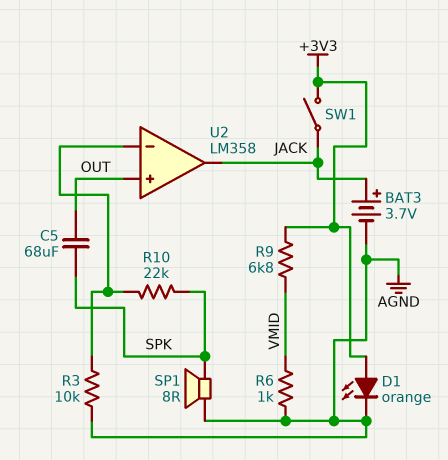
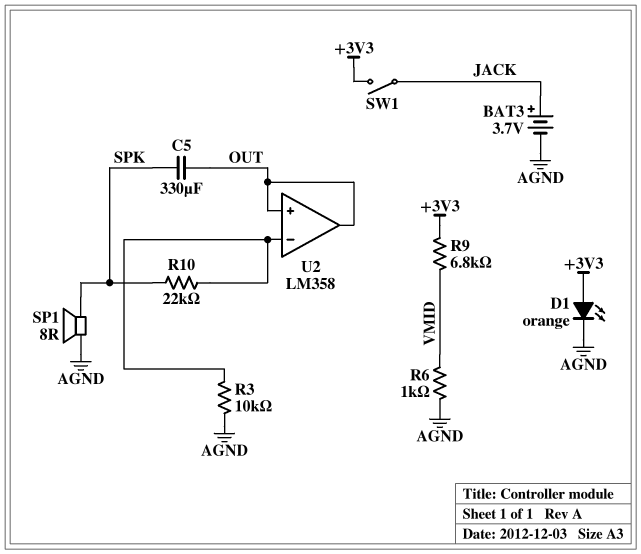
C5: 68uF (OUT, SPK) -> 330uF (OUT, SPK)
U2 pin out: JACK -> OUT

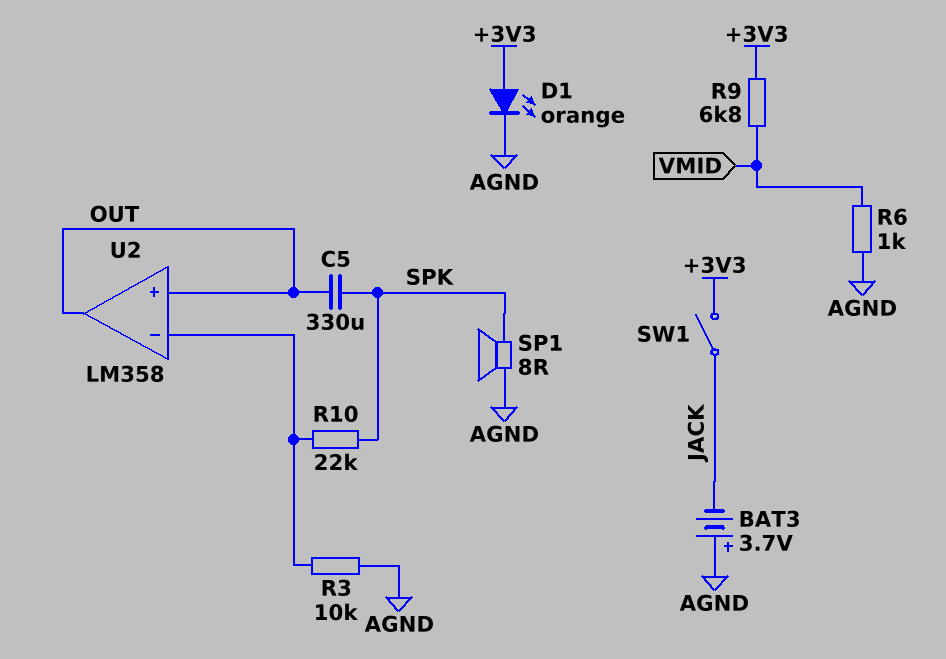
BAT3: 3.7V (plus JACK, minus AGND) -> 3.7V (plus AGND, minus JACK)

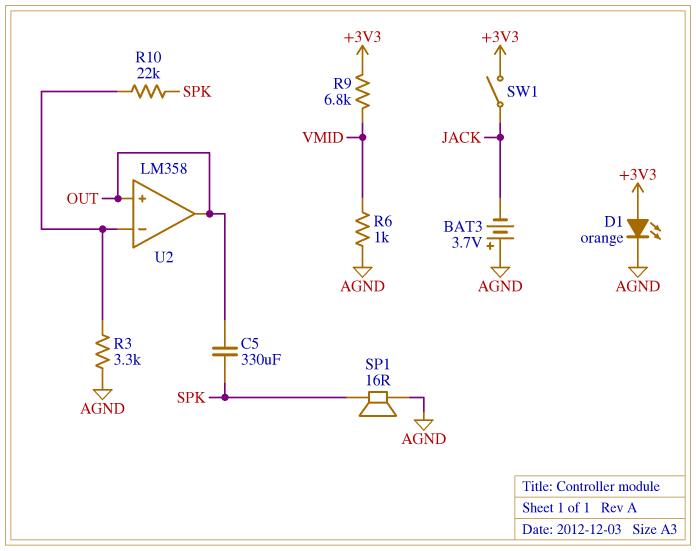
R3: 10k (AGND, U2/in-) -> 3.3k (AGND, U2/in-)
SP1: speaker 8R (AGND, SPK) -> speaker 16R (AGND, SPK)

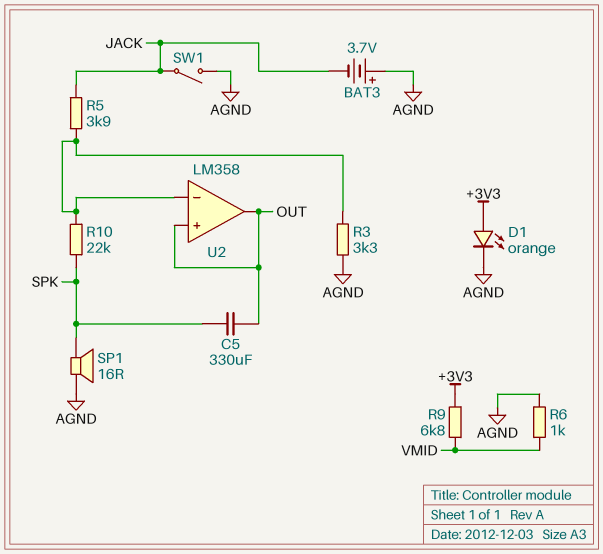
R5: none -> 3.9k (JACK, U2/in-)
SW1: switch (+3V3, JACK) -> switch (AGND, JACK)

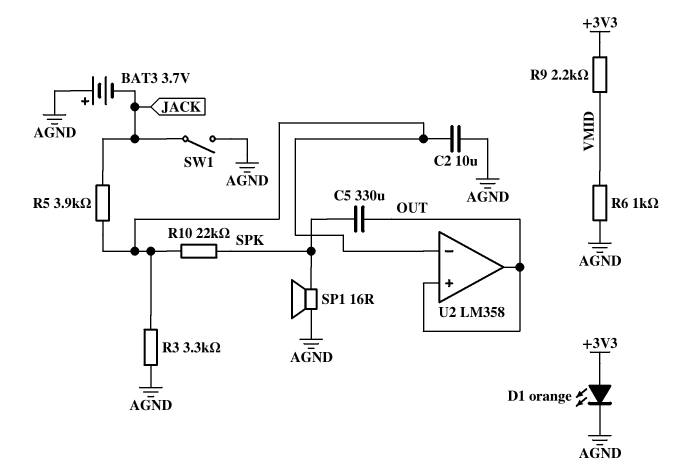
C2: none -> 10uF (AGND, U2/in-)
R9: 6.8k (+3V3, VMID) -> 2.2k (+3V3, VMID)

